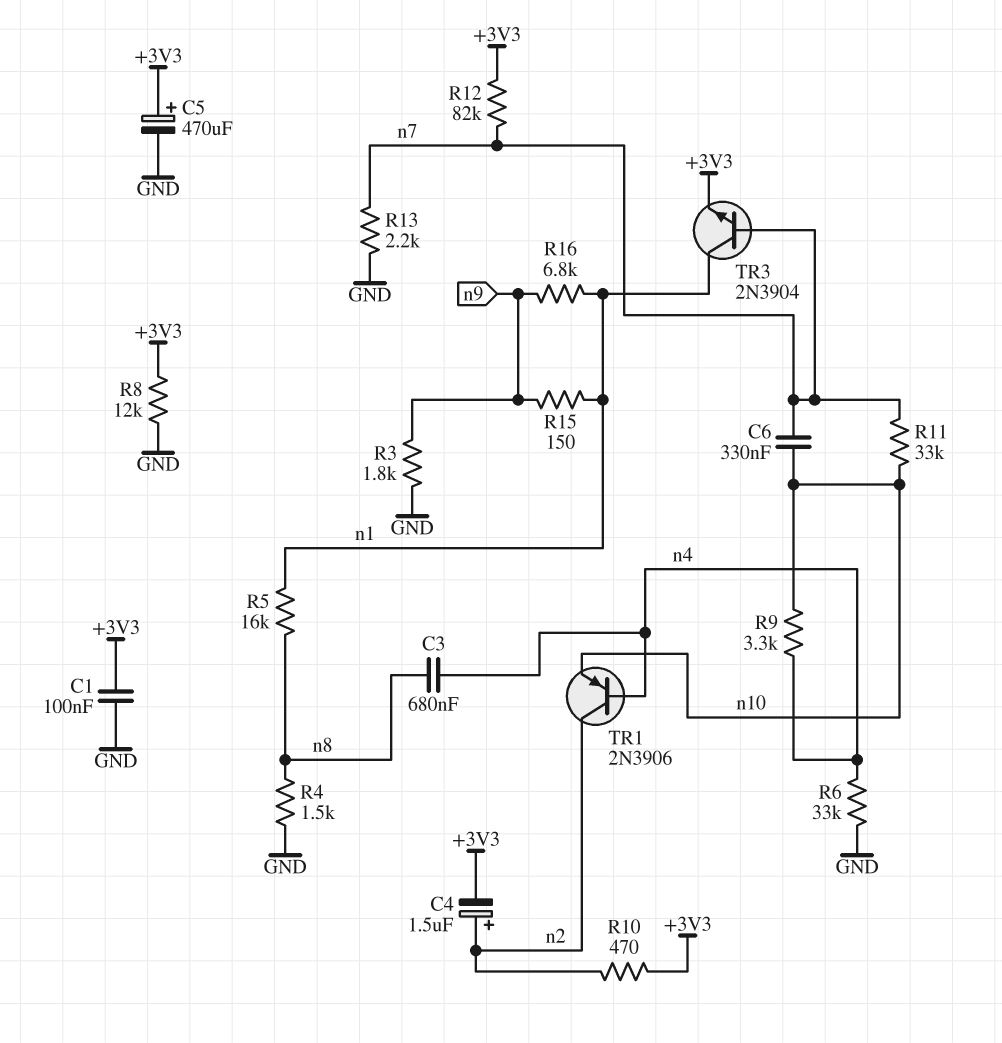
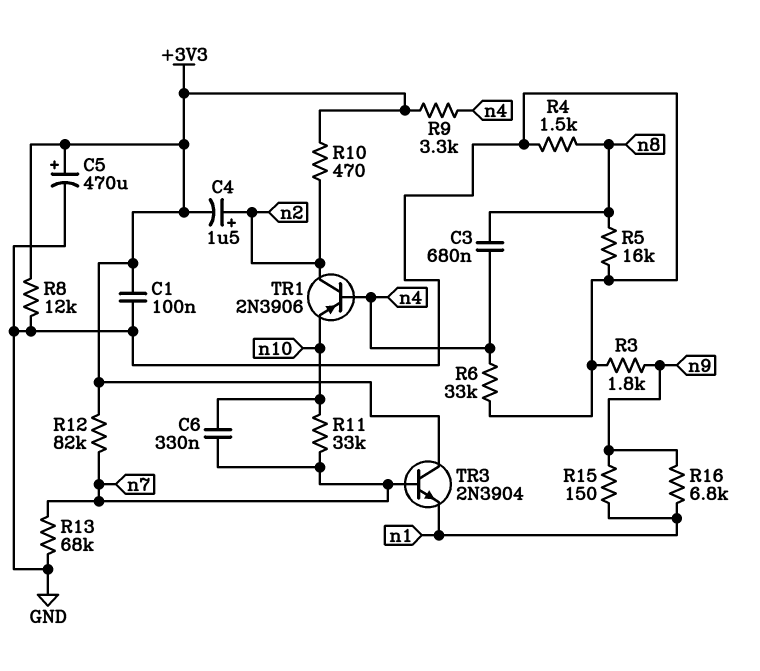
R5: 16k (n1, n8) -> 16k (GND, n8)
R9: 3.3k (n4, n10) -> 3.3k (+3V3, n4)
R13: 2.2k (GND, n7) -> 68k (GND, n7)
TR3: NPN 2N3904 (B n7, C n1, E +3V3) -> NPN 2N3904 (B n7, C +3V3, E n1)

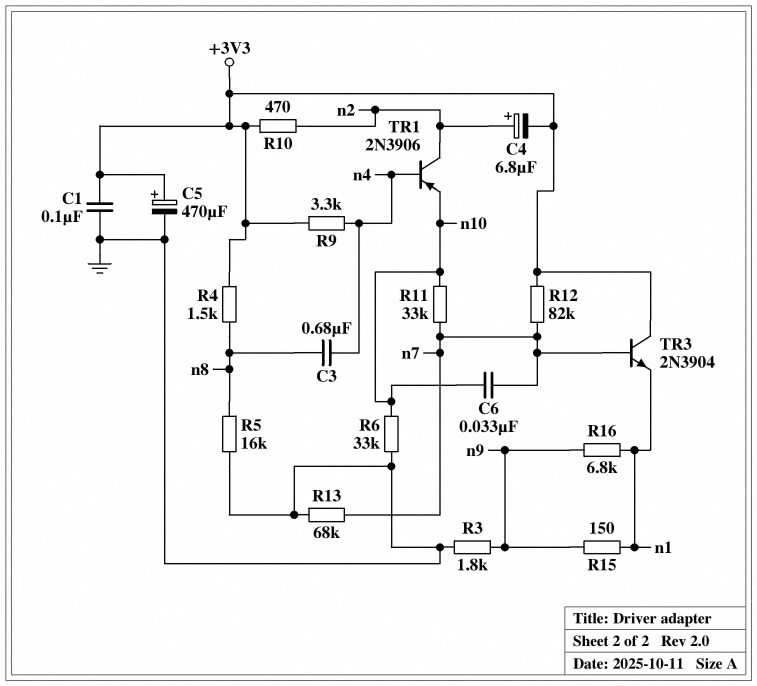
C4: 1.5uF (plus n2, minus +3V3) -> 6.8uF (plus n2, minus +3V3)
C6: 330nF (n7, n10) -> 33nF (n7, n10)
R4: 1.5k (GND, n8) -> 1.5k (+3V3, n8)
R6: 33k (GND, n4) -> 33k (GND, n10)
R8: 12k (+3V3, GND) -> none

